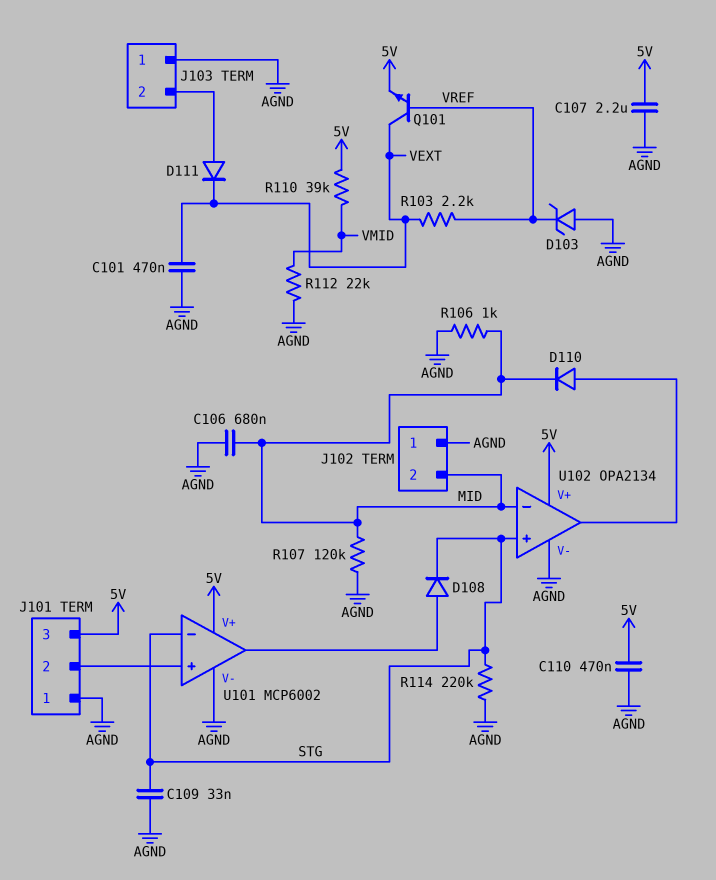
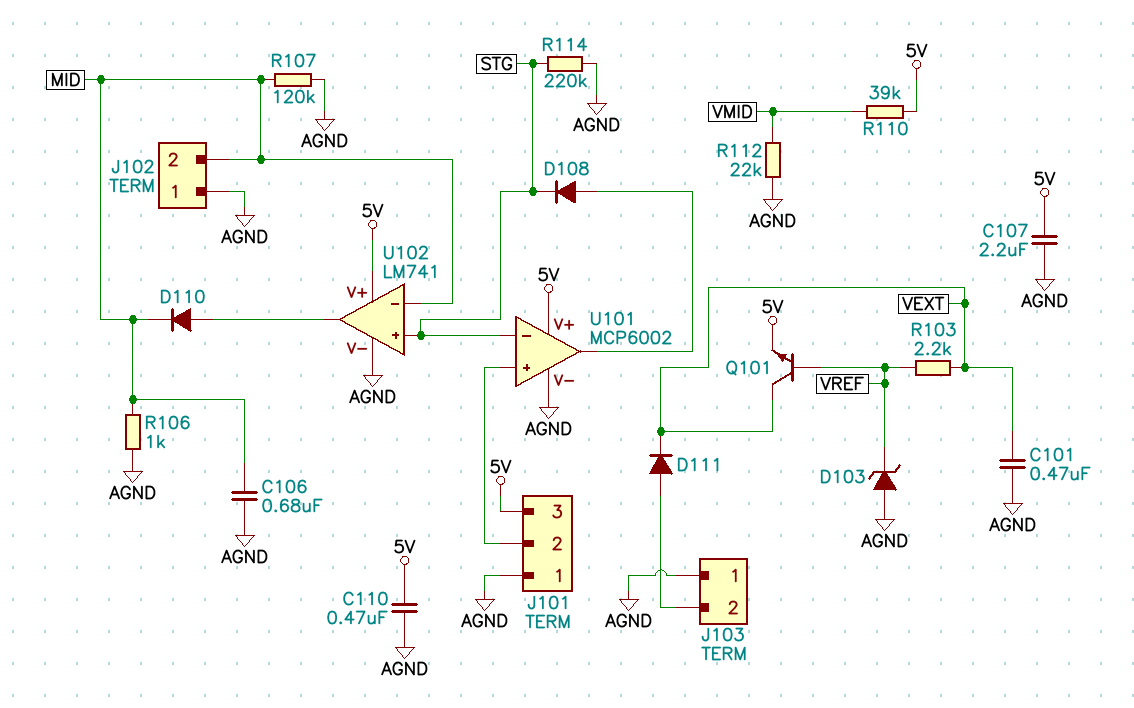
C109: 33nF (AGND, STG) -> none
U102: OPA2134 -> LM741

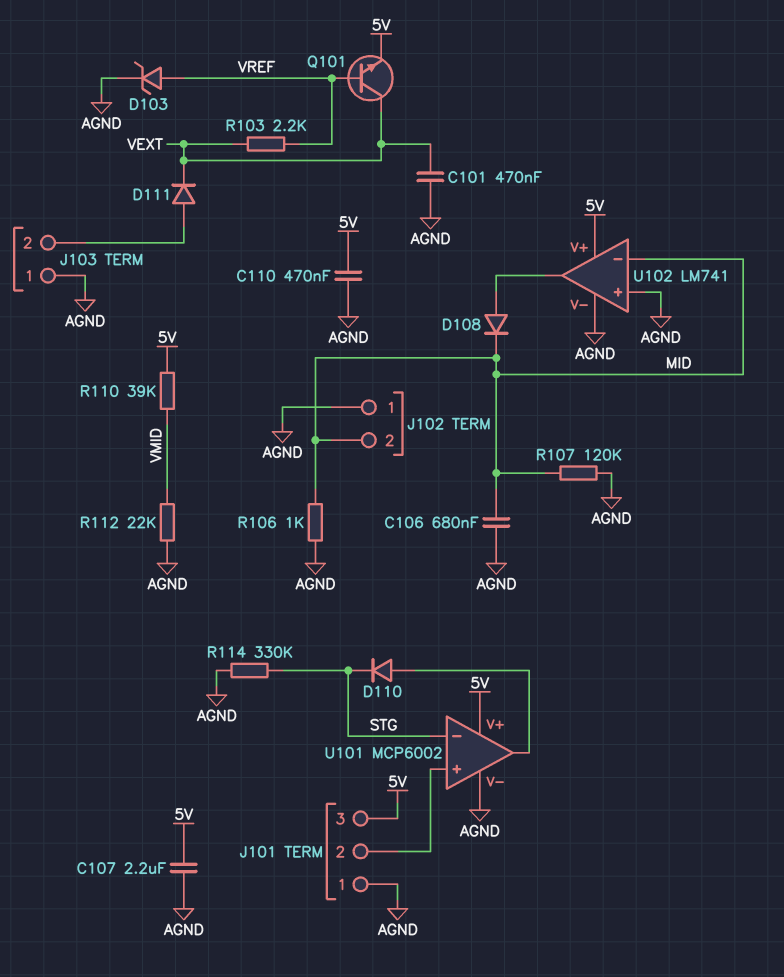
D103: zener (A AGND, K VREF) -> zener (A VREF, K AGND)
D108: diode (A U101/out, K STG) -> diode (A U102/out, K MID)
D110: diode (A U102/out, K MID) -> diode (A U101/out, K STG)
R114: 220k (AGND, STG) -> 330k (AGND, STG)
U102 pin in+: STG -> AGND

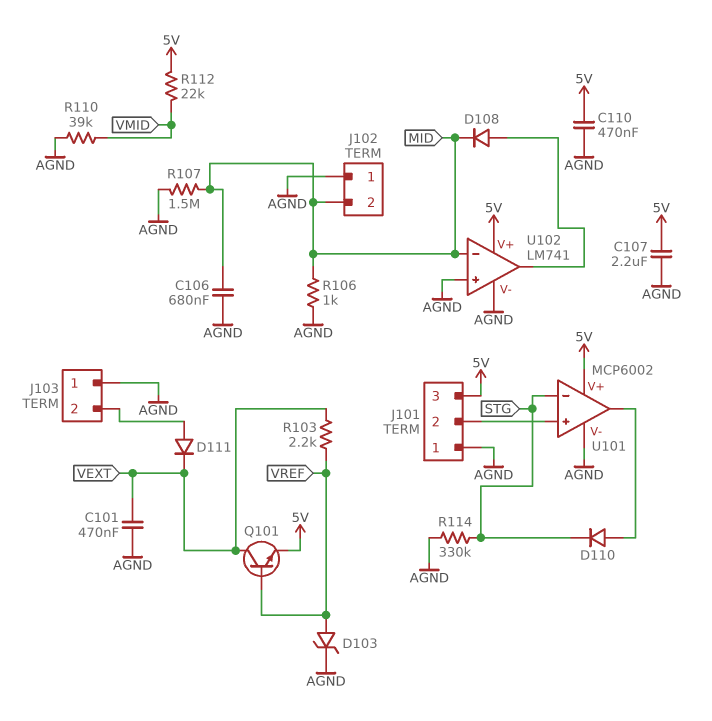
R107: 120k (AGND, MID) -> 1.5M (AGND, MID)
R110: 39k (5V, VMID) -> 39k (AGND, VMID)
R112: 22k (AGND, VMID) -> 22k (5V, VMID)

